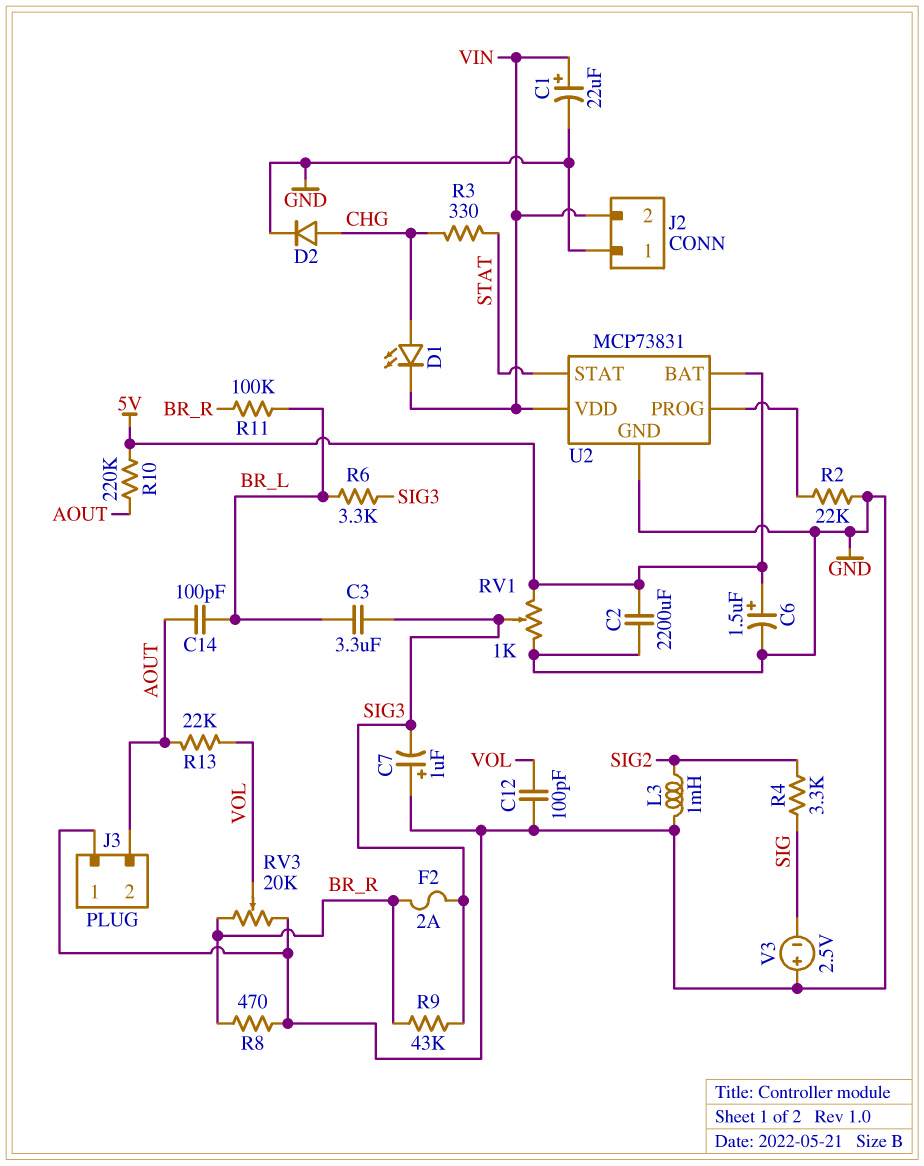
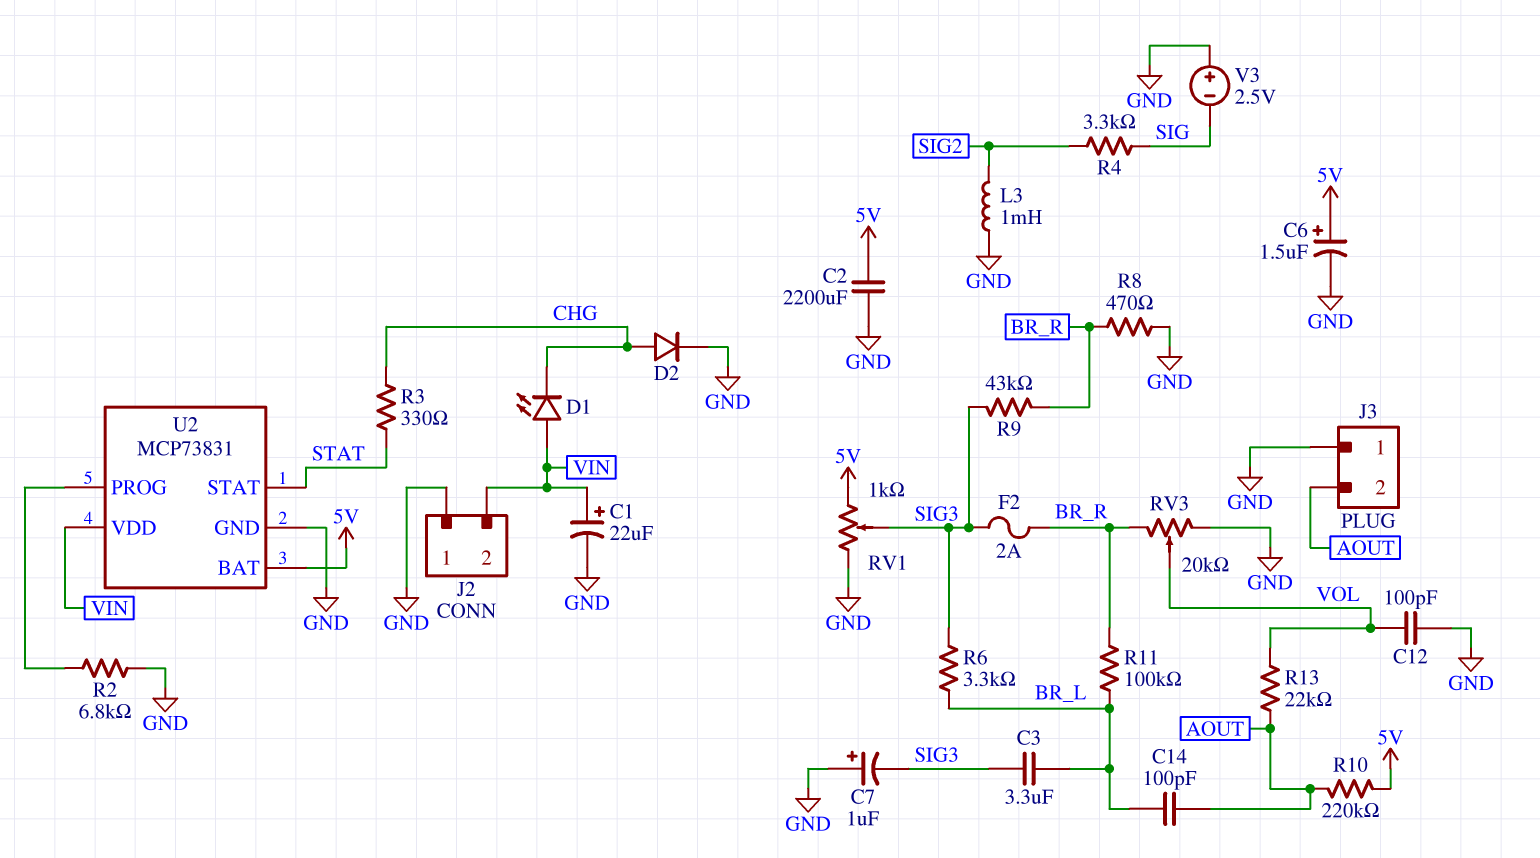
D1: LED (A CHG, K VIN) -> LED (A VIN, K CHG)
R2: 22k (GND, U2/PROG) -> 6.8k (GND, U2/PROG)

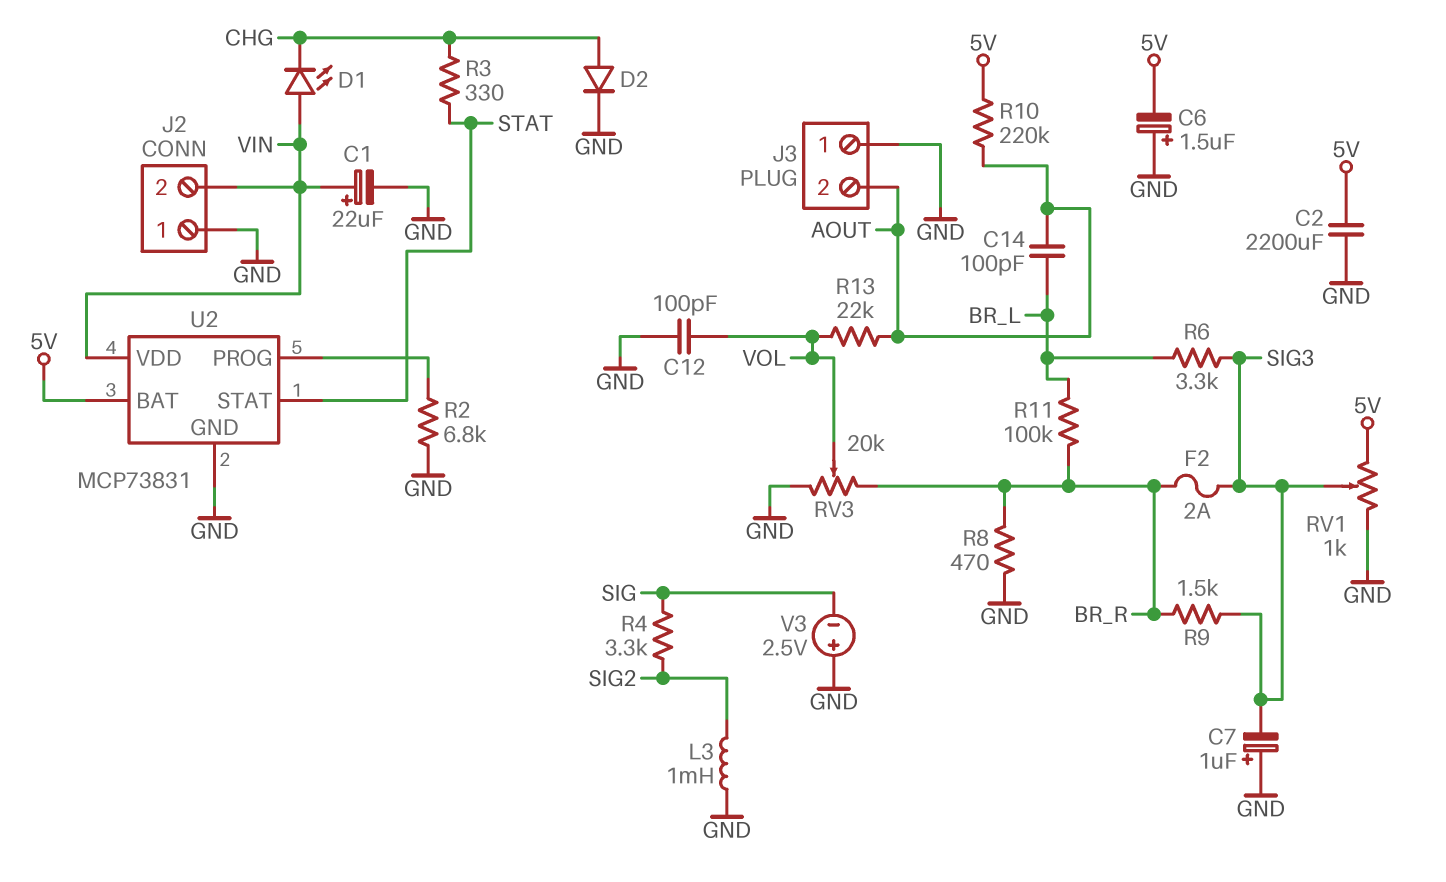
C3: 3.3uF (BR_L, SIG3) -> none
C6: 1.5uF (plus 5V, minus GND) -> 1.5uF (plus GND, minus 5V)
R9: 43k (BR_R, SIG3) -> 1.5k (BR_R, SIG3)

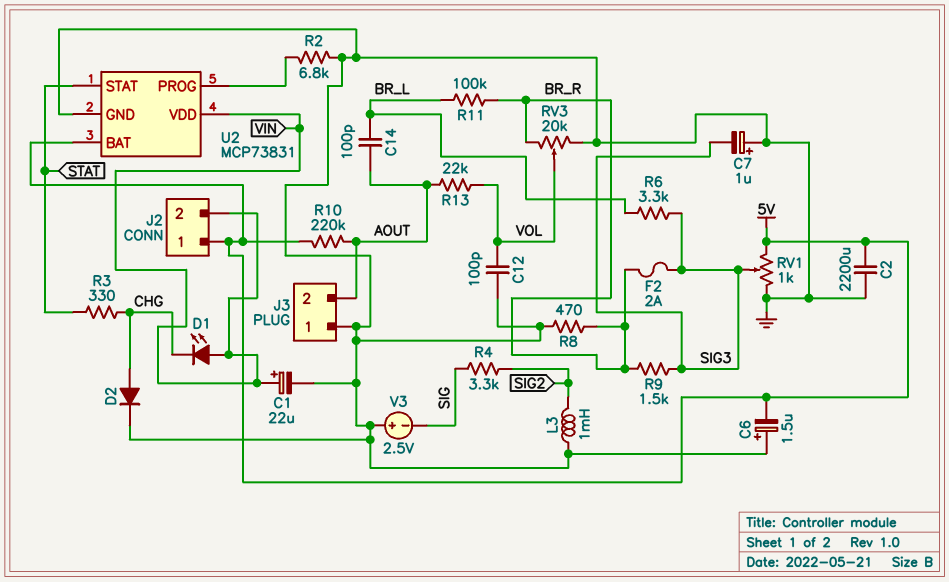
J2 pin 1: GND -> 5V

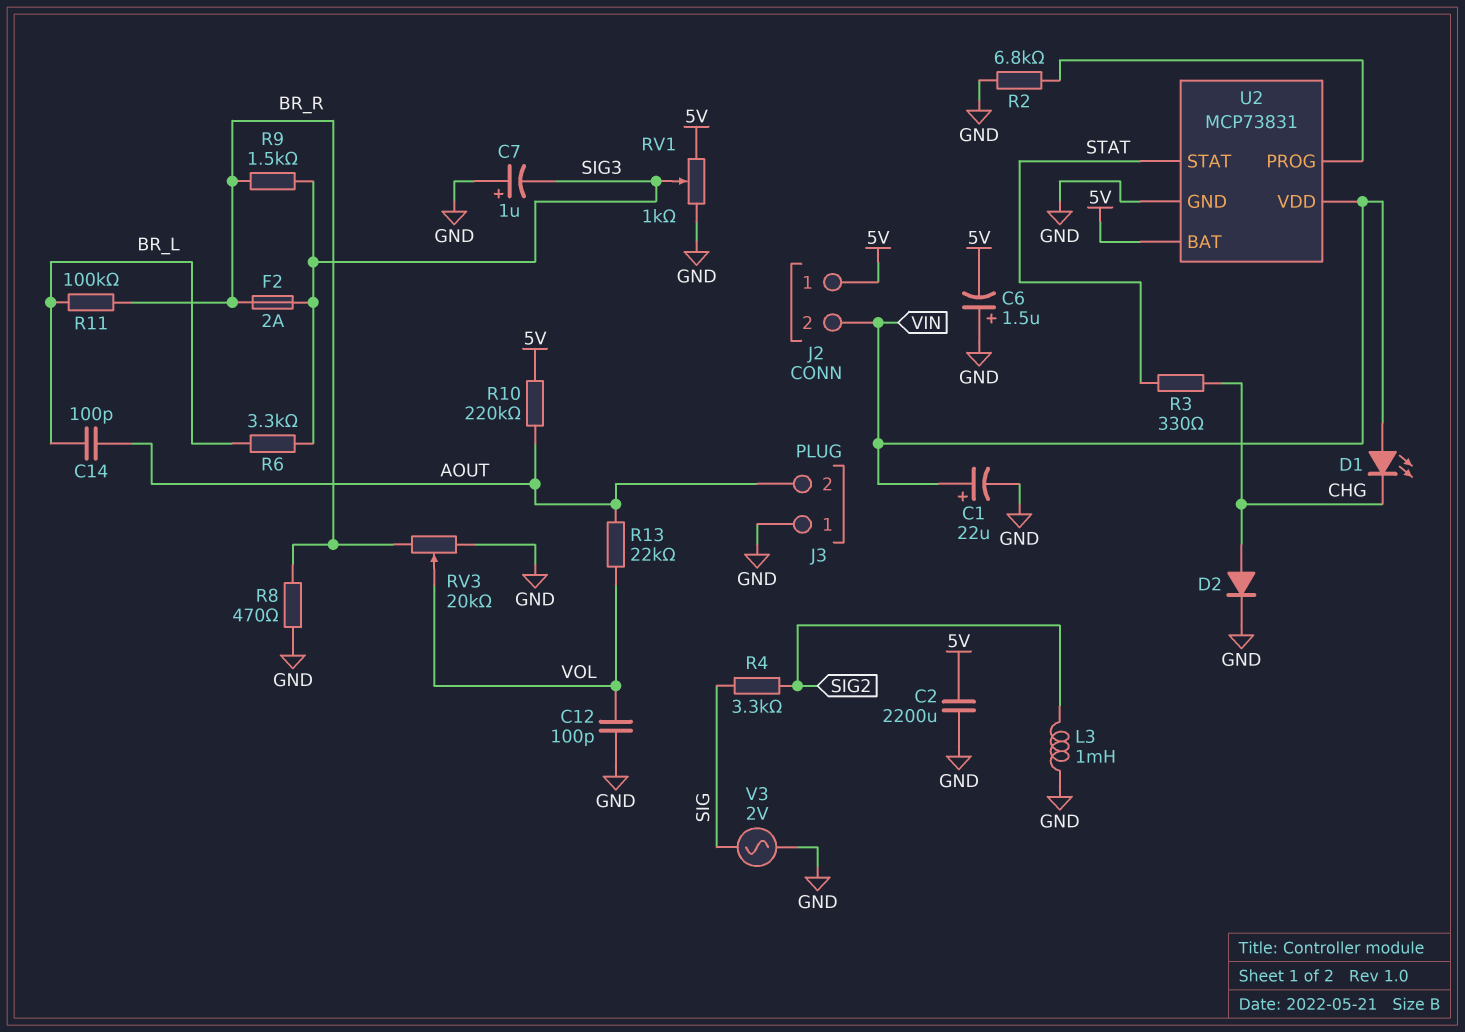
V3: 2.5V (plus GND, minus SIG) -> AC 2V (GND, SIG)

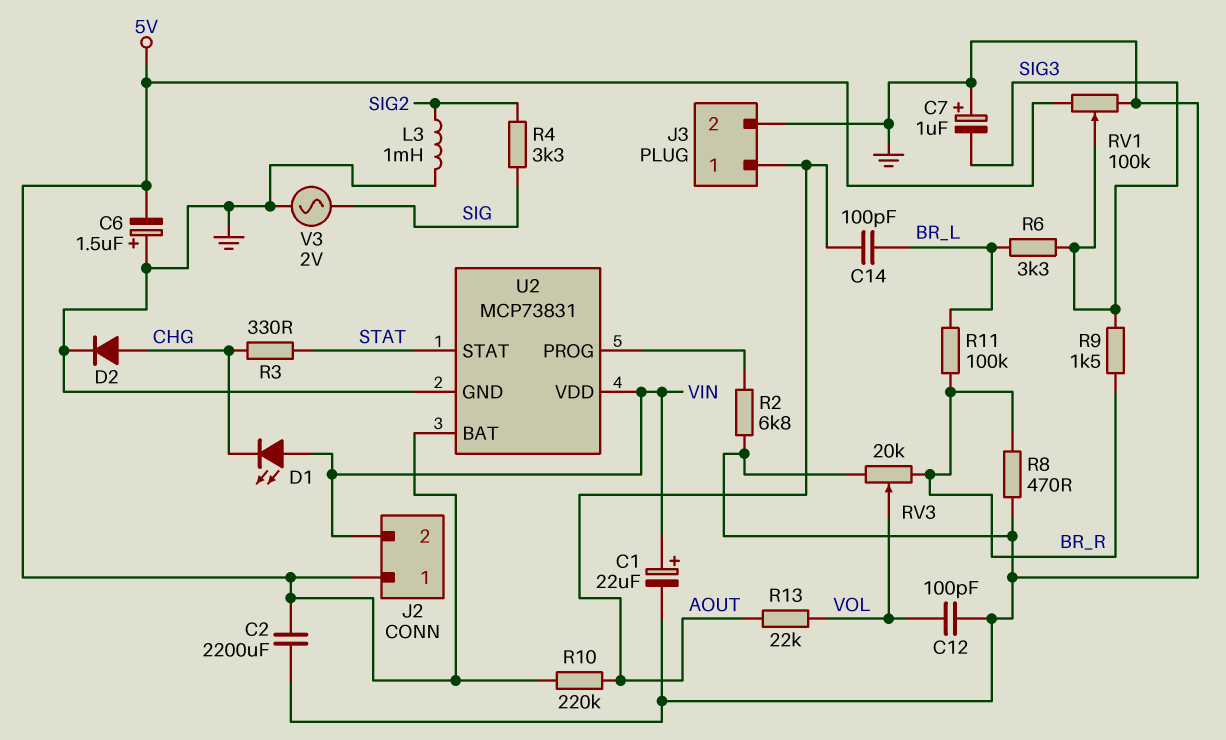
F2: 2A (BR_R, SIG3) -> none
J3 pin 1: GND -> AOUT
J3 pin 2: AOUT -> GND
RV1: 1k (5V, GND, wiper SIG3) -> 100k (5V, GND, wiper SIG3)

